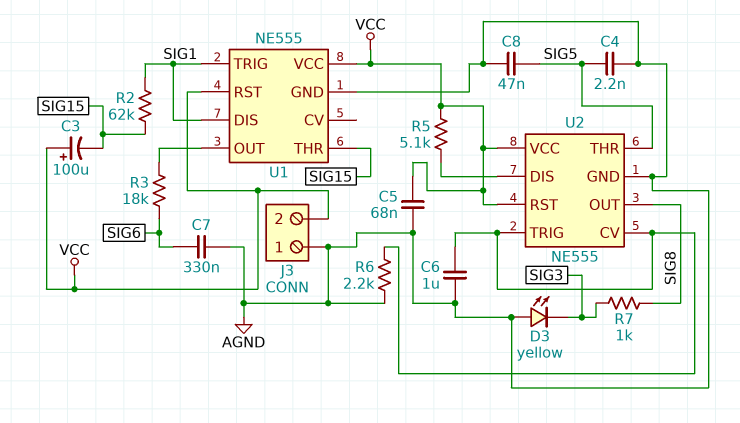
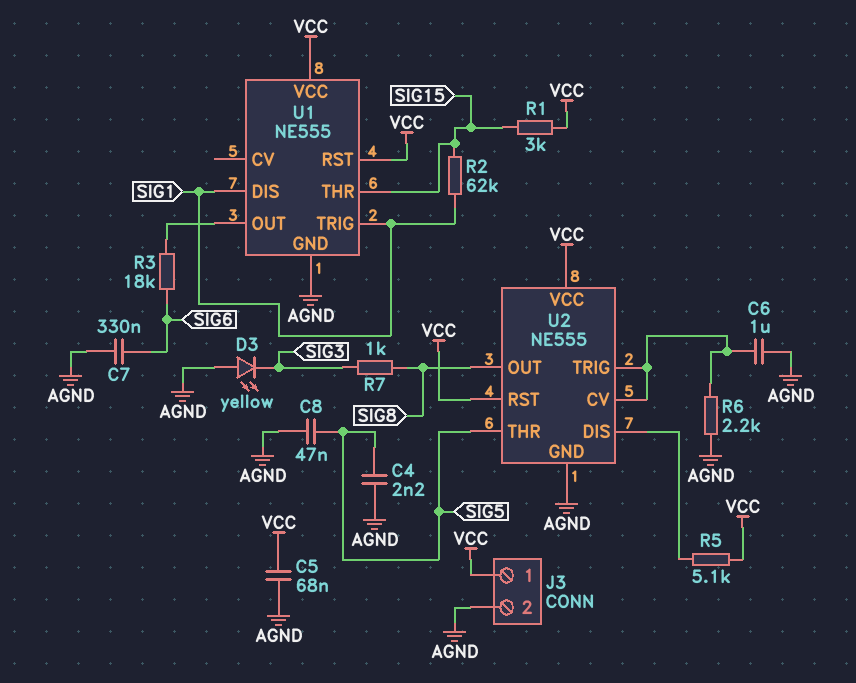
C3: 100uF (plus VCC, minus SIG15) -> none
J3 pin 1: AGND -> VCC
J3 pin 2: VCC -> AGND
R1: none -> 3k (SIG15, VCC)

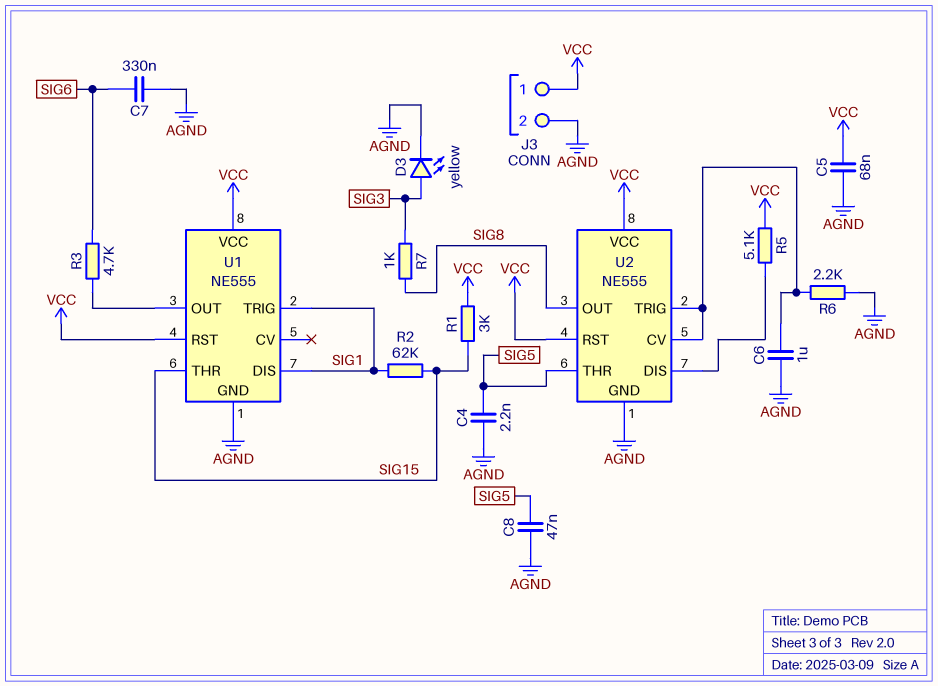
D3: LED yellow (A AGND, K SIG3) -> LED yellow (A SIG3, K AGND)
R3: 18k (SIG6, U1/OUT) -> 4.7k (SIG6, U1/OUT)

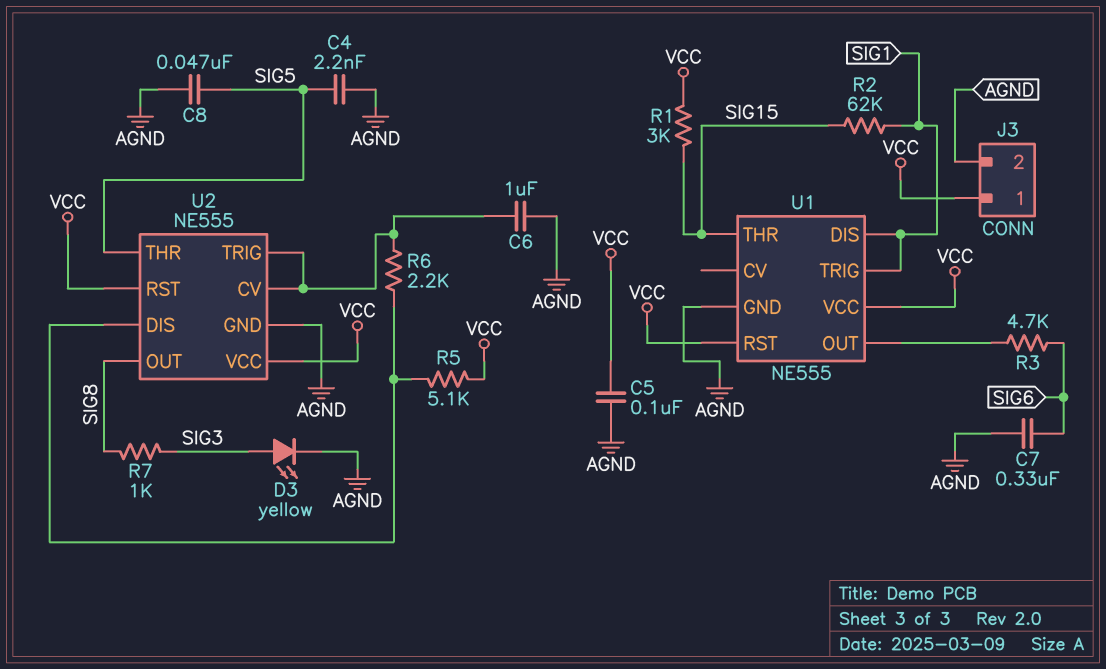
C5: 68nF (AGND, VCC) -> 100nF (AGND, VCC)
R6: 2.2k (AGND, U2/CV) -> 2.2k (U2/CV, U2/DIS)

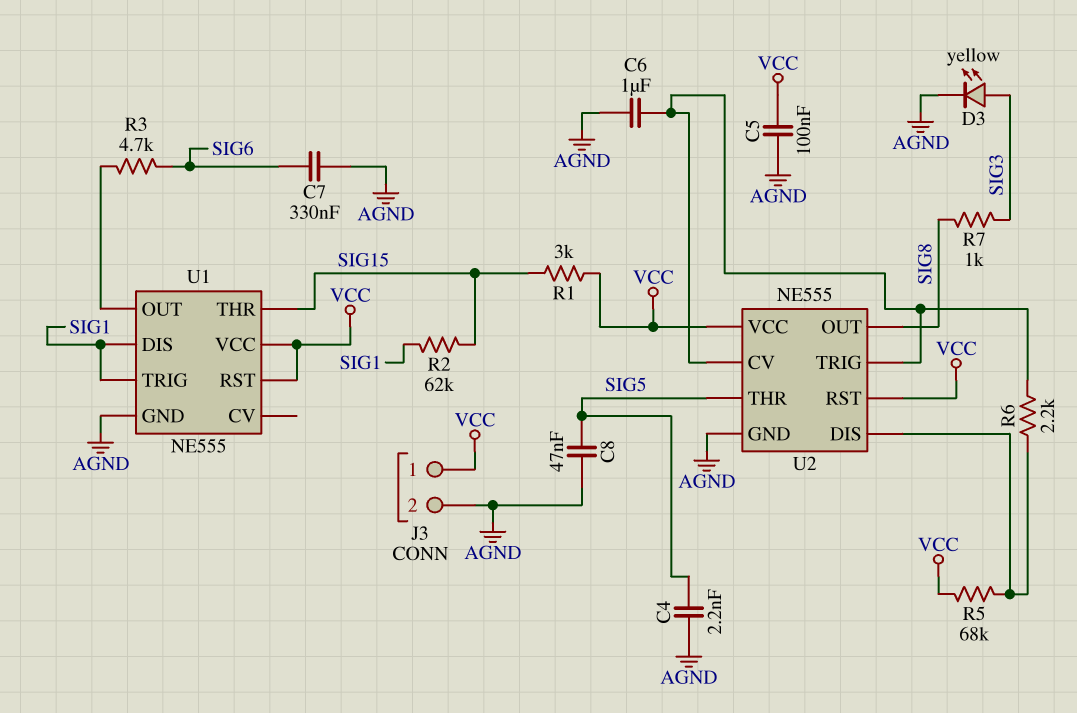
R5: 5.1k (U2/DIS, VCC) -> 68k (U2/DIS, VCC)

